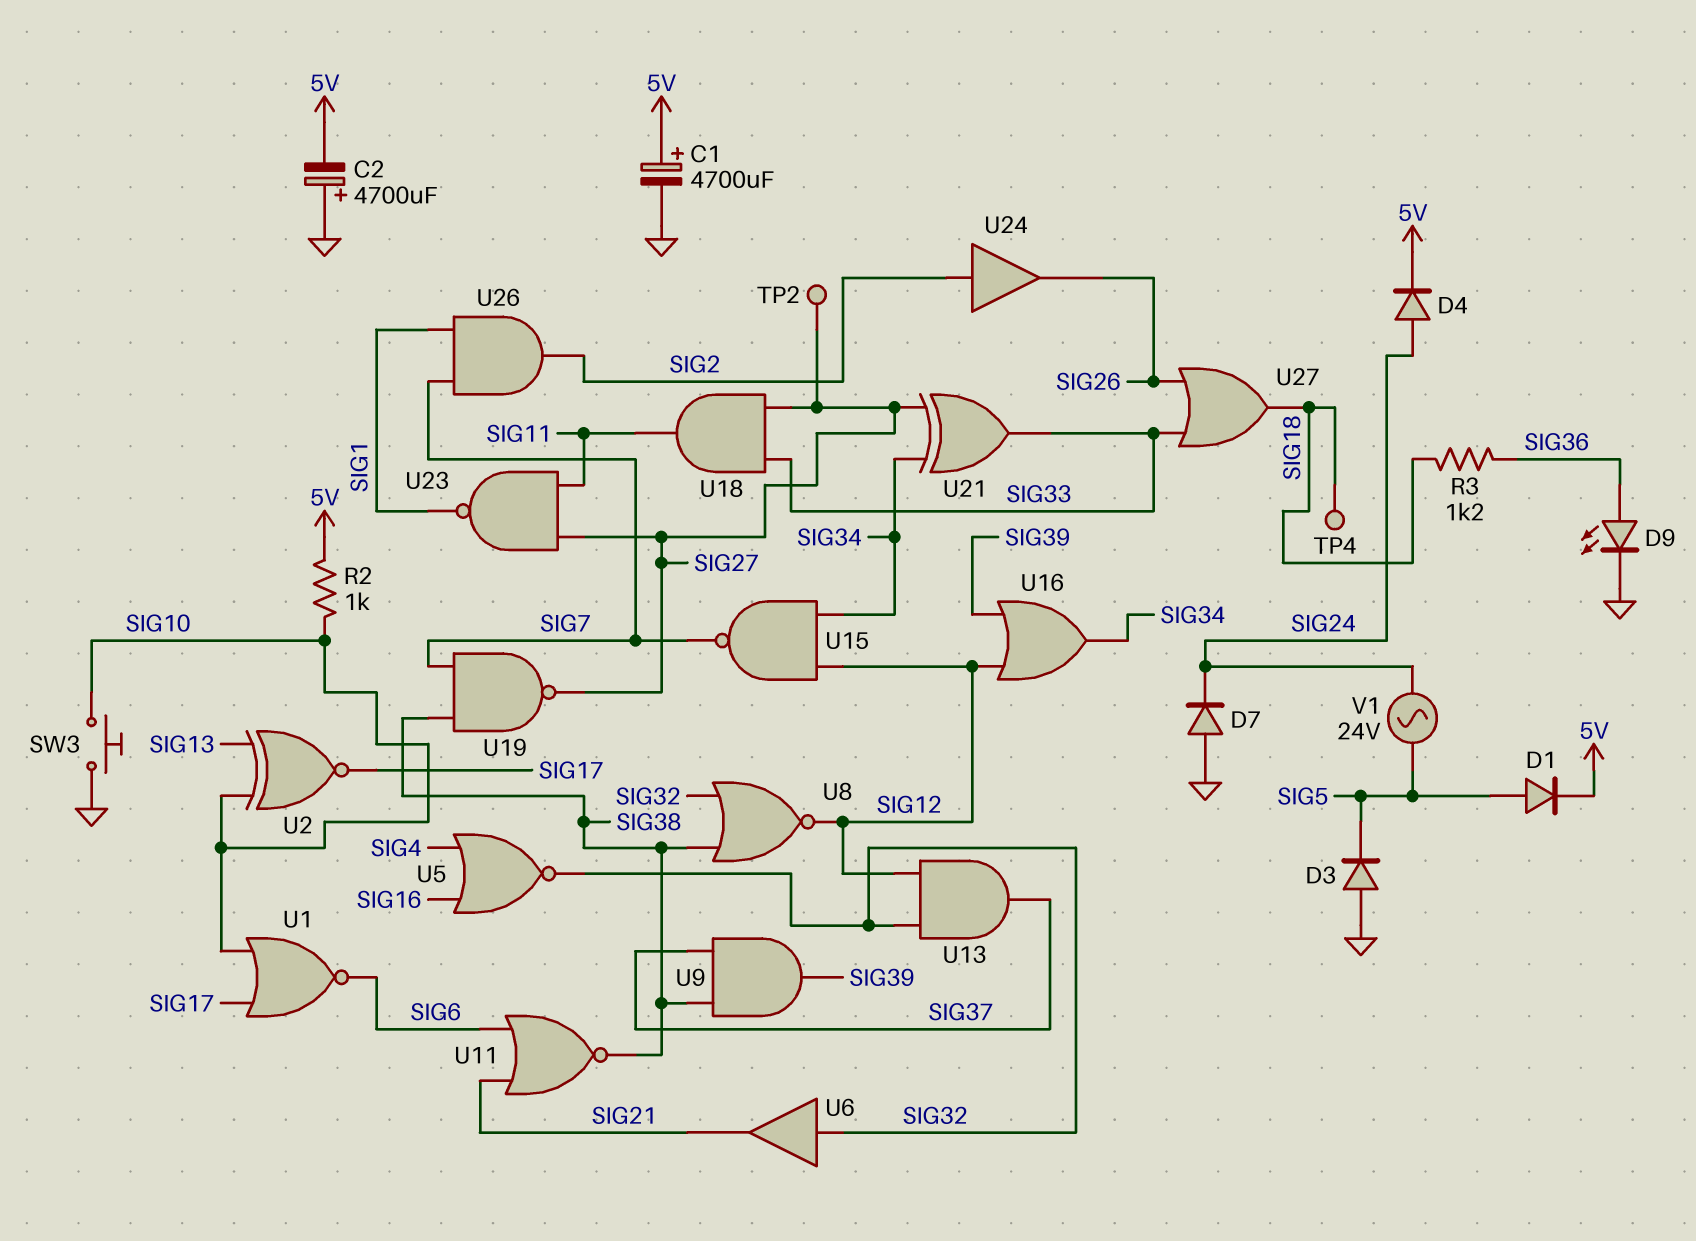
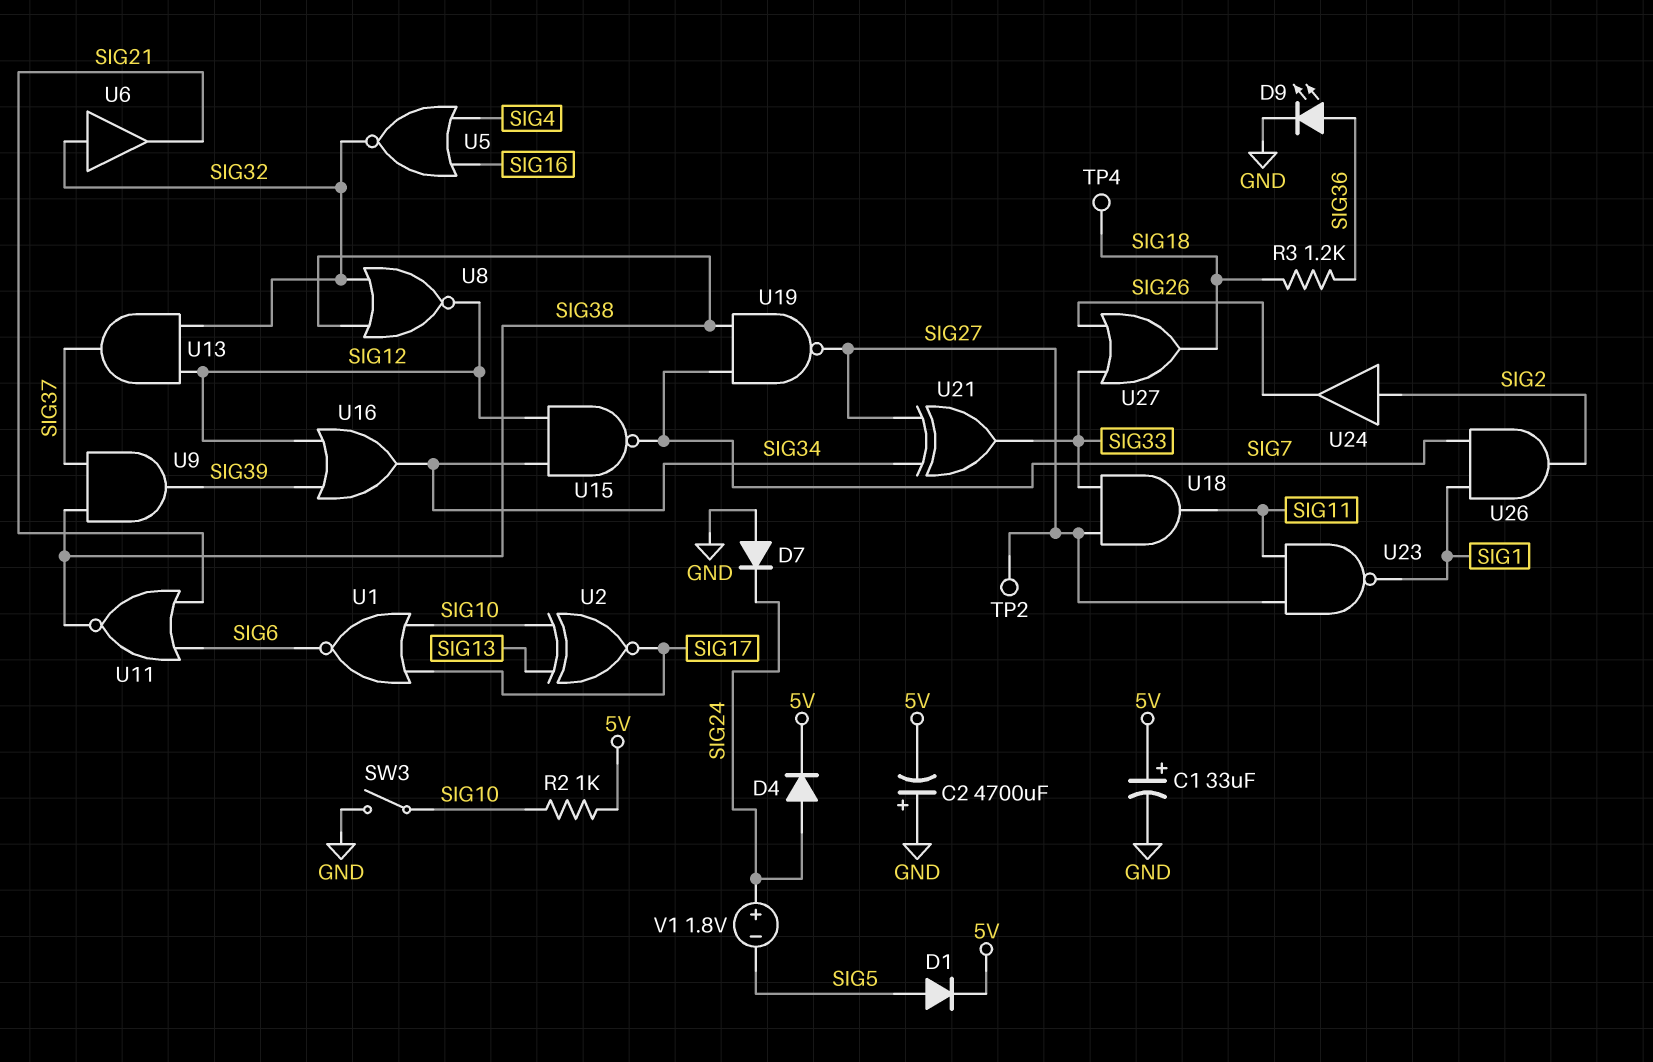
C1: 4700uF (plus 5V, minus GND) -> 33uF (plus 5V, minus GND)
D3: diode (A GND, K SIG5) -> none
SW3: button (GND, SIG10) -> switch (GND, SIG10)
V1: AC 24V (SIG5, SIG24) -> 1.8V (plus SIG24, minus SIG5)

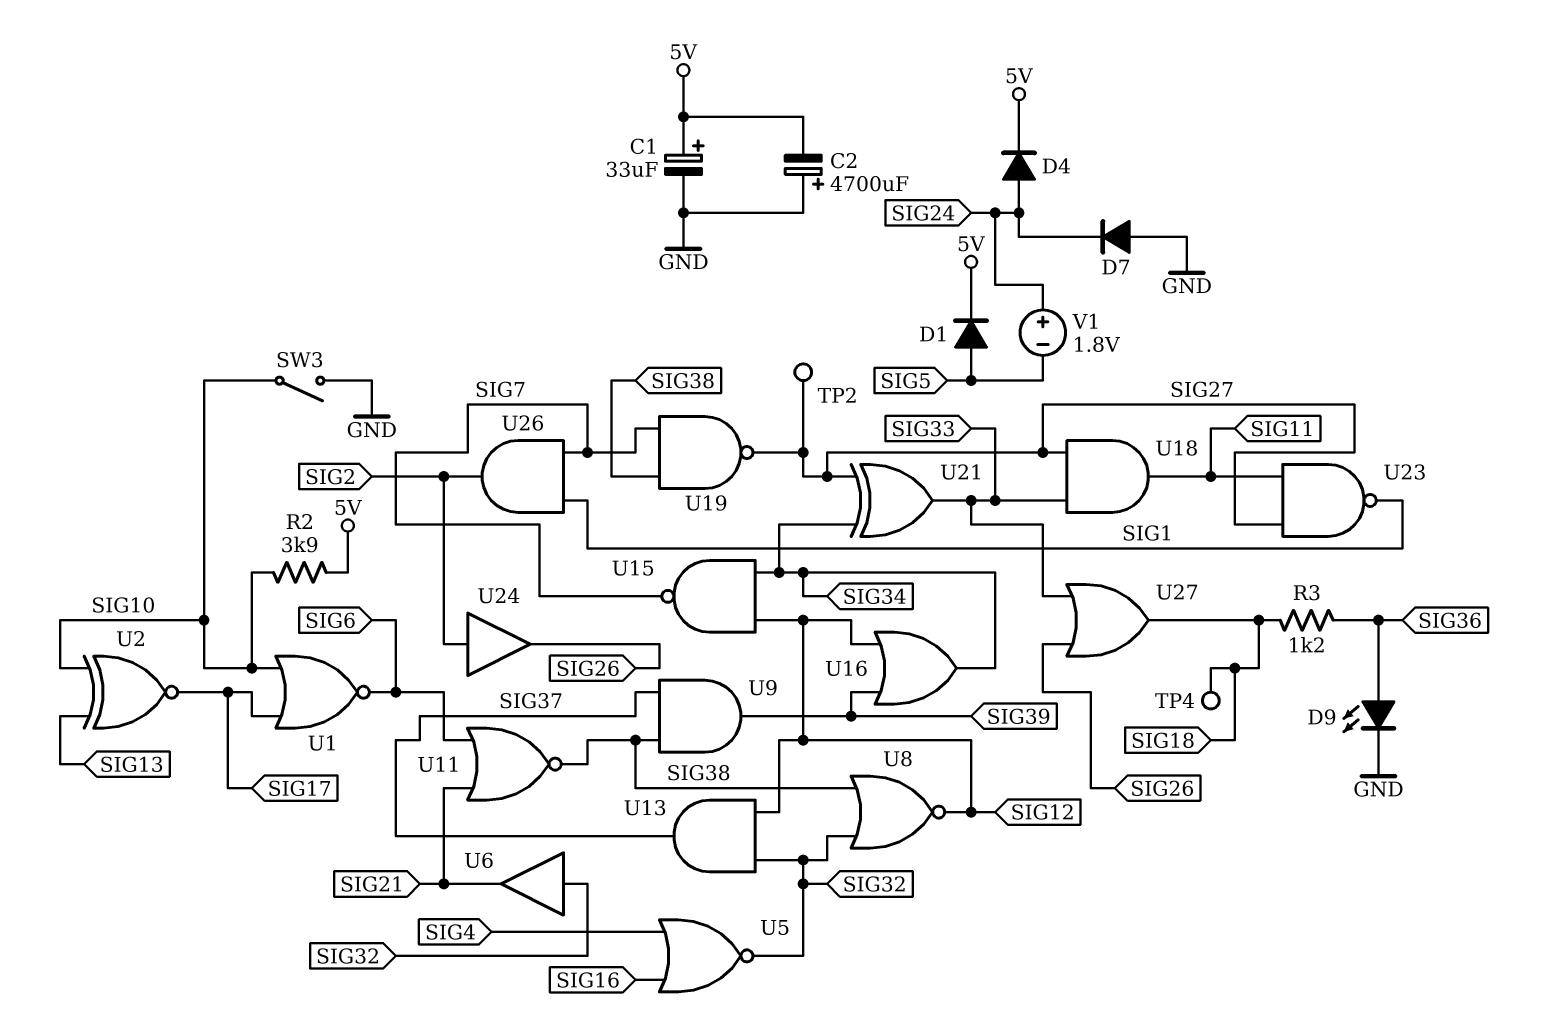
R2: 1k (5V, SIG10) -> 3.9k (5V, SIG10)

